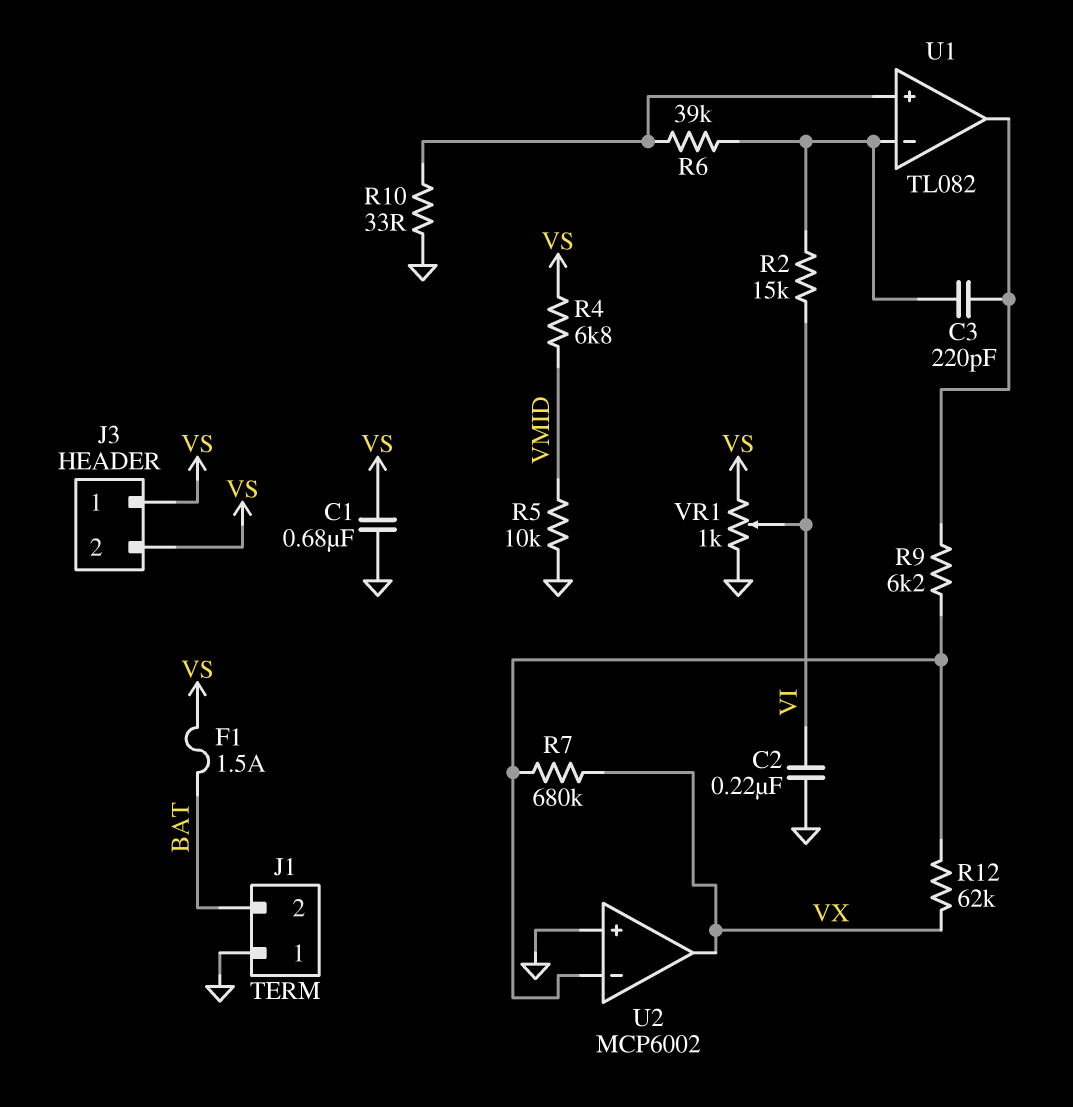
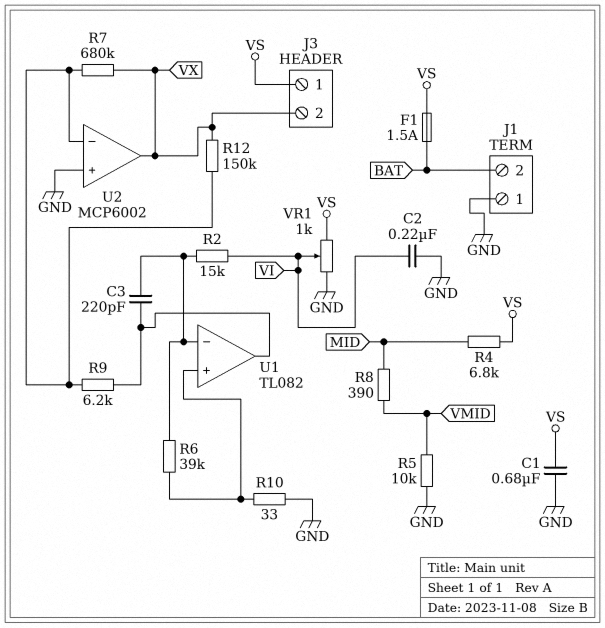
J3 pin 2: VS -> VX
R4: 6.8k (VMID, VS) -> 6.8k (MID, VS)
R8: none -> 390 (MID, VMID)
R12: 62k (U2/in-, VX) -> 150k (U2/in-, VX)

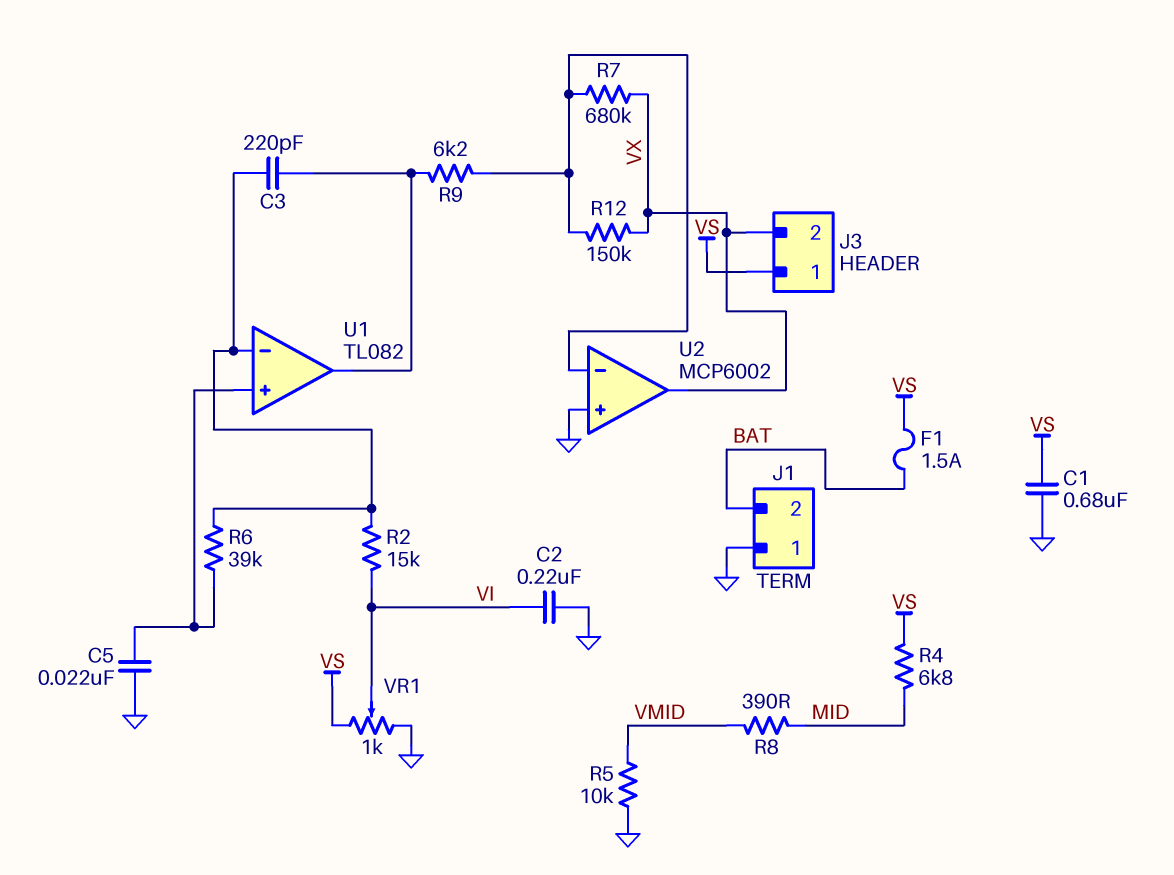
C5: none -> 22nF (GND, U1/in+)
R10: 33 (GND, U1/in+) -> none

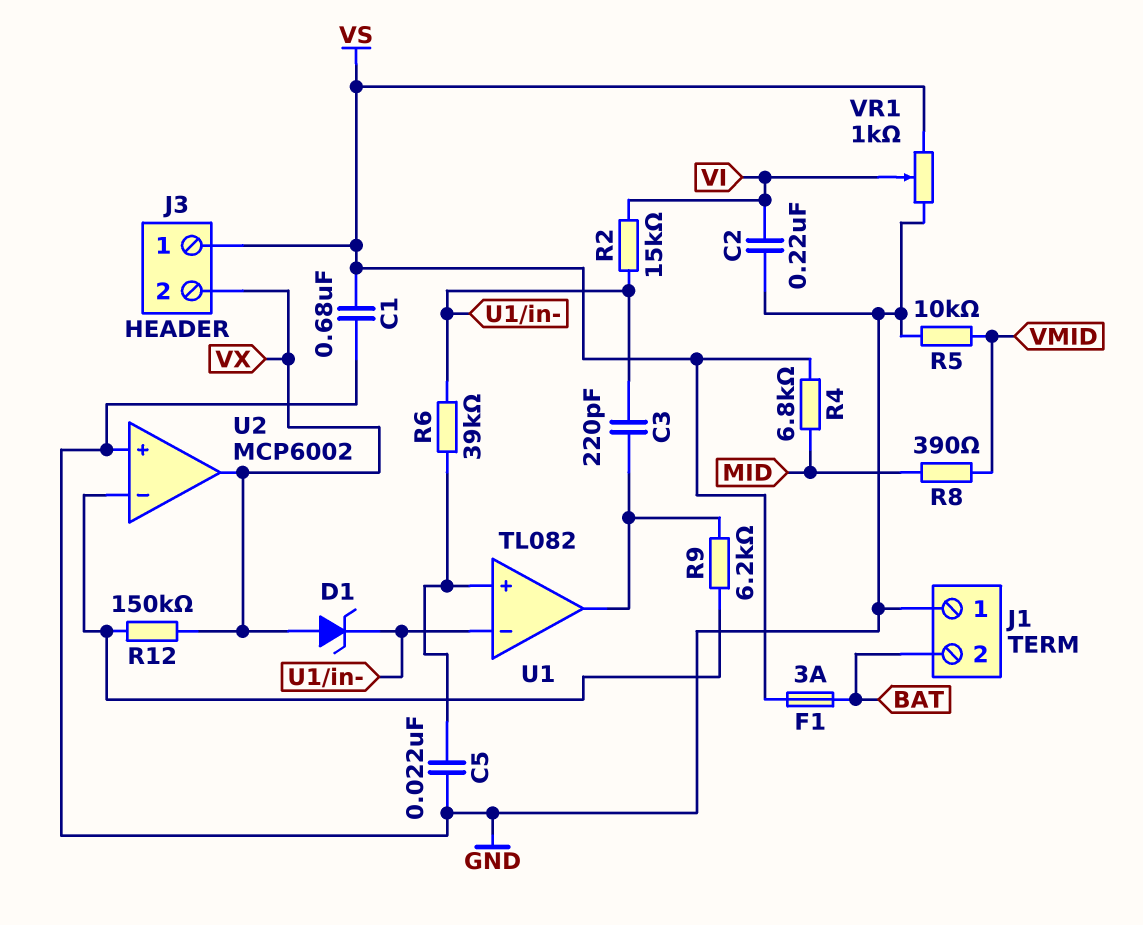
D1: none -> zener (A VX, K U1/in-)
F1: 1.5A (BAT, VS) -> 3A (BAT, VS)
R7: 680k (U2/in-, VX) -> none

